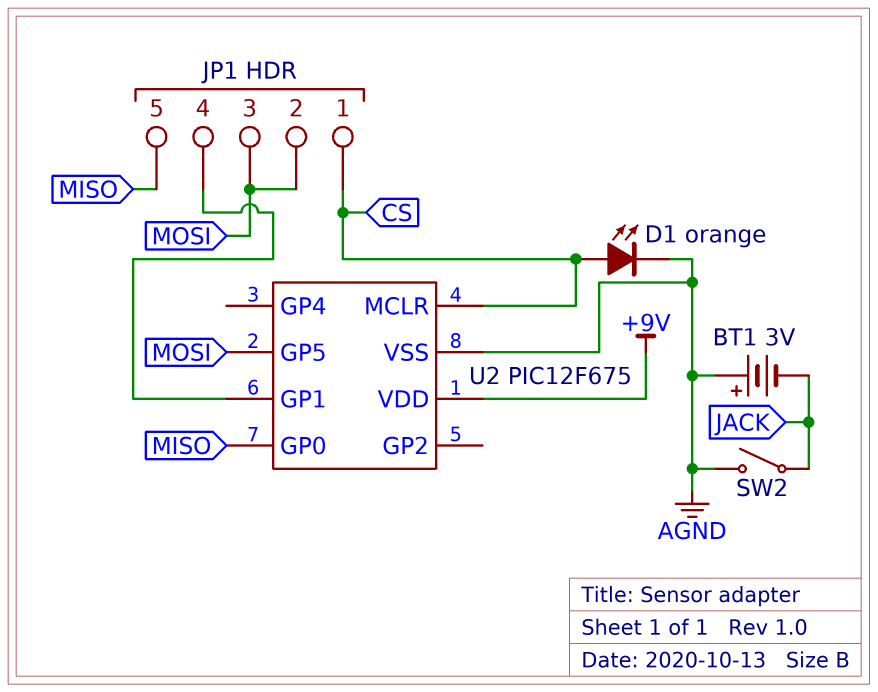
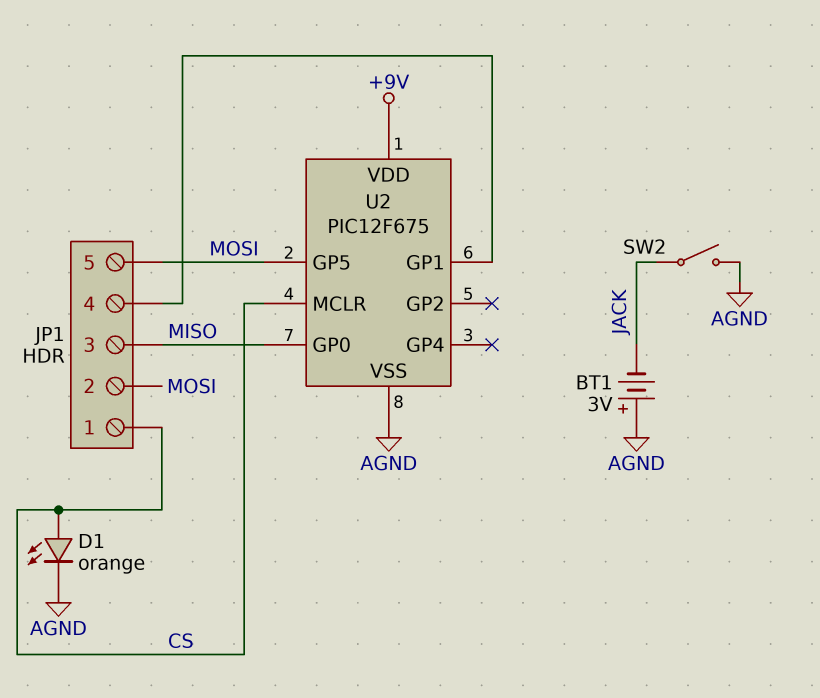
JP1 pin 3: MOSI -> MISO
JP1 pin 5: MISO -> MOSI

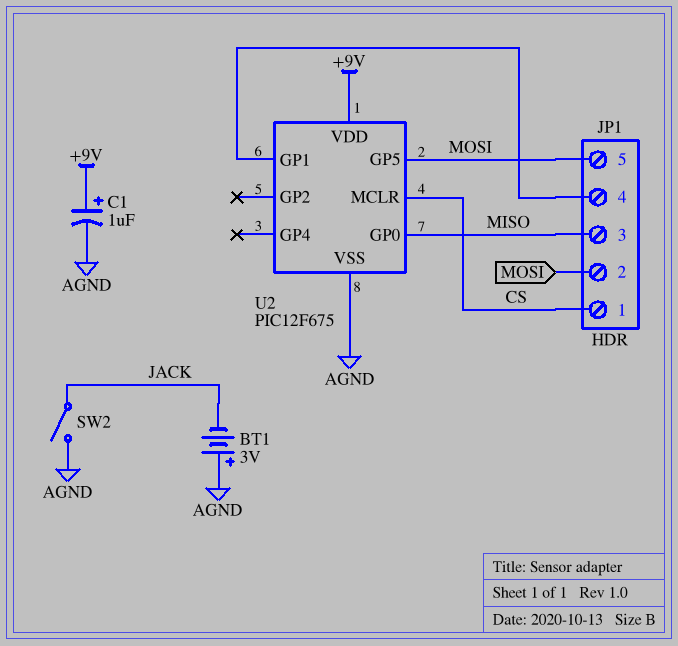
C1: none -> 1uF (plus +9V, minus AGND)
D1: LED orange (A CS, K AGND) -> none

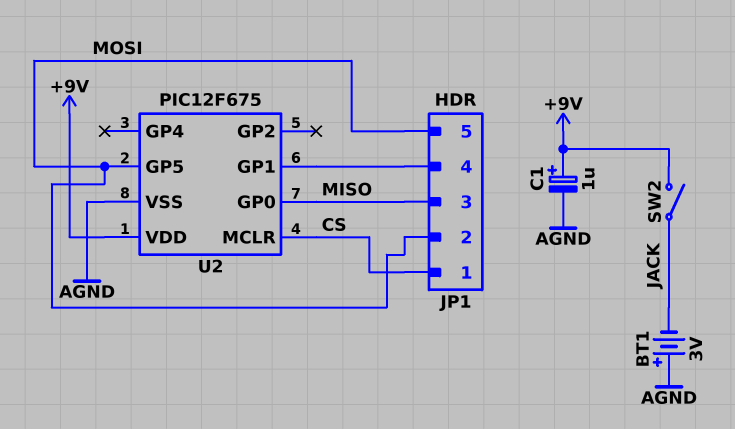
SW2: switch (AGND, JACK) -> switch (+9V, JACK)

